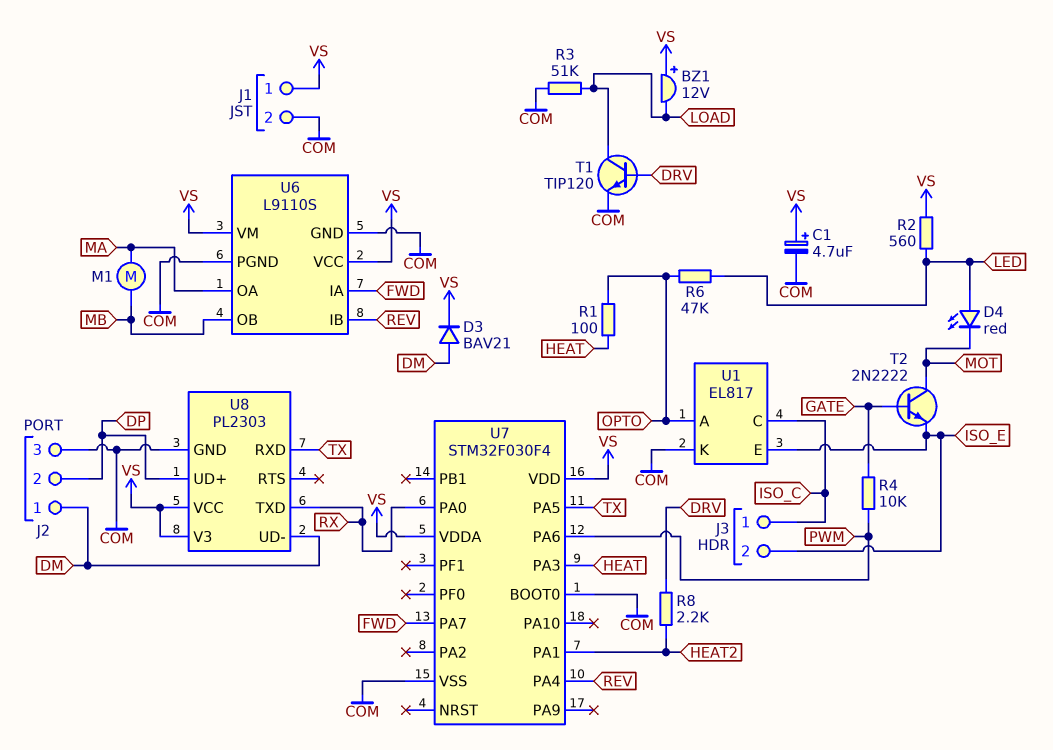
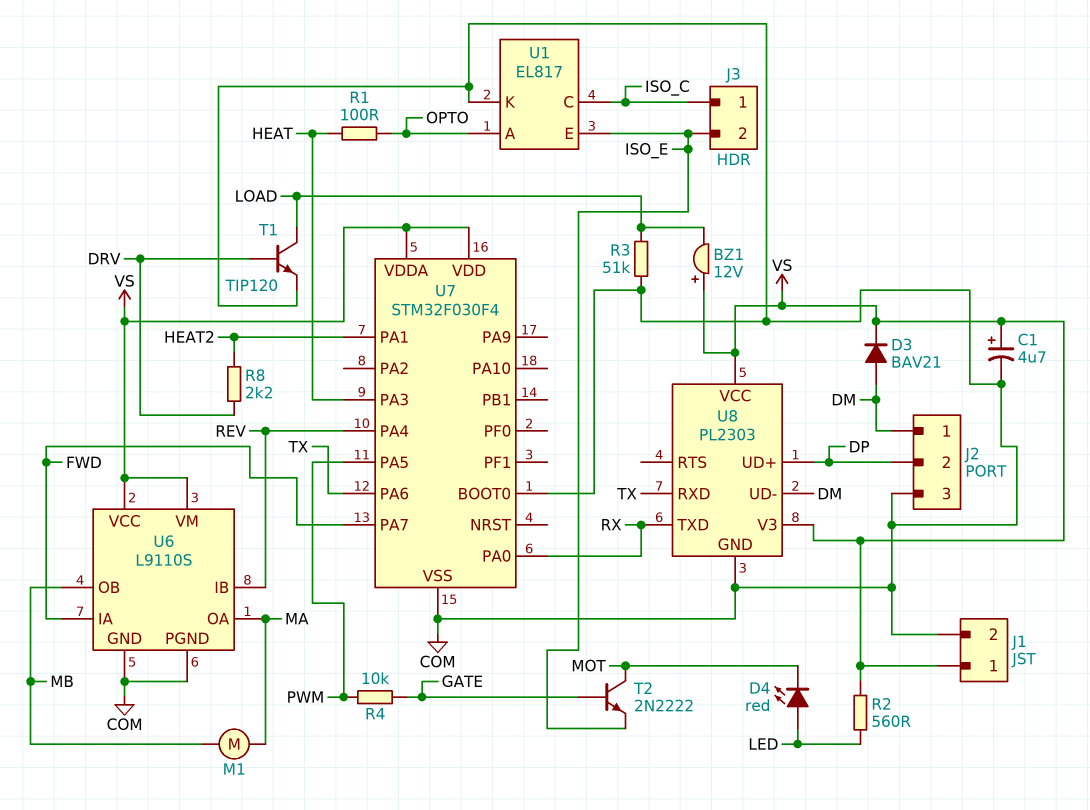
R6: 47k (LED, OPTO) -> none
U7 pin PA5: TX -> PWM
U7 pin PA6: PWM -> TX

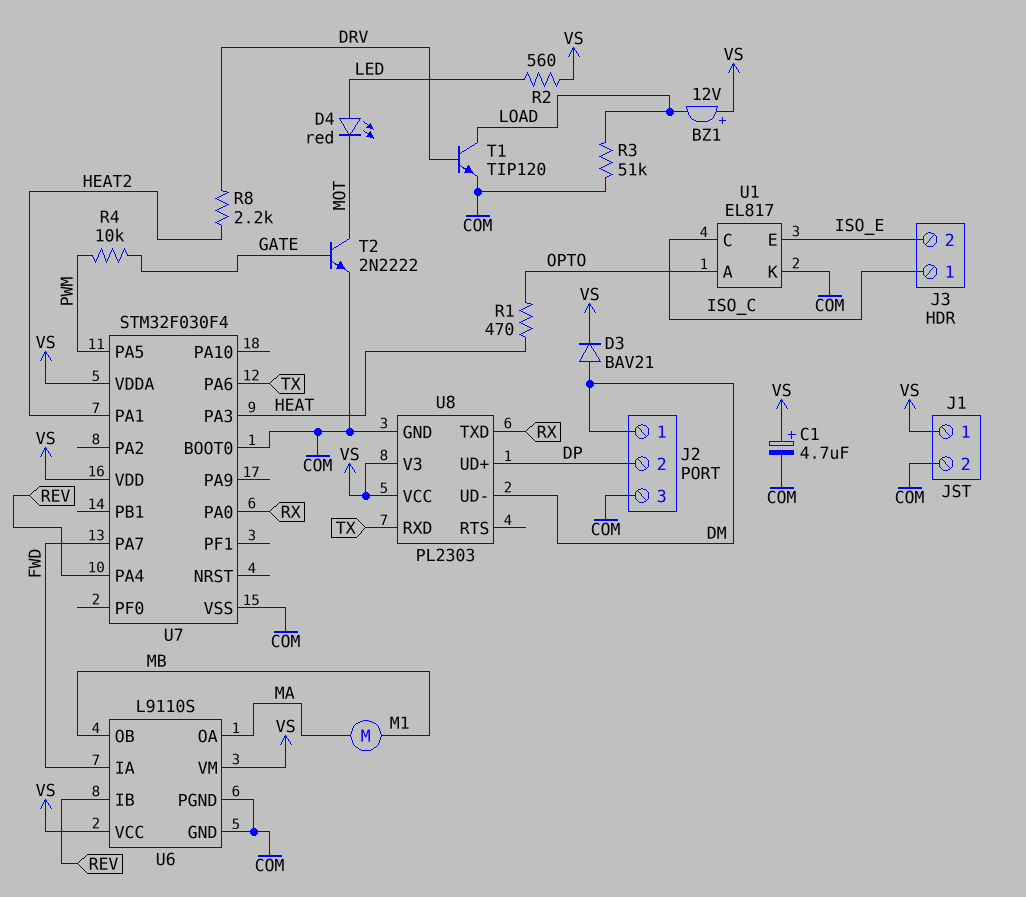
R1: 100 (HEAT, OPTO) -> 470 (HEAT, OPTO)
T2: NPN 2N2222 (B GATE, C MOT, E ISO_E) -> NPN 2N2222 (B GATE, C MOT, E COM)

